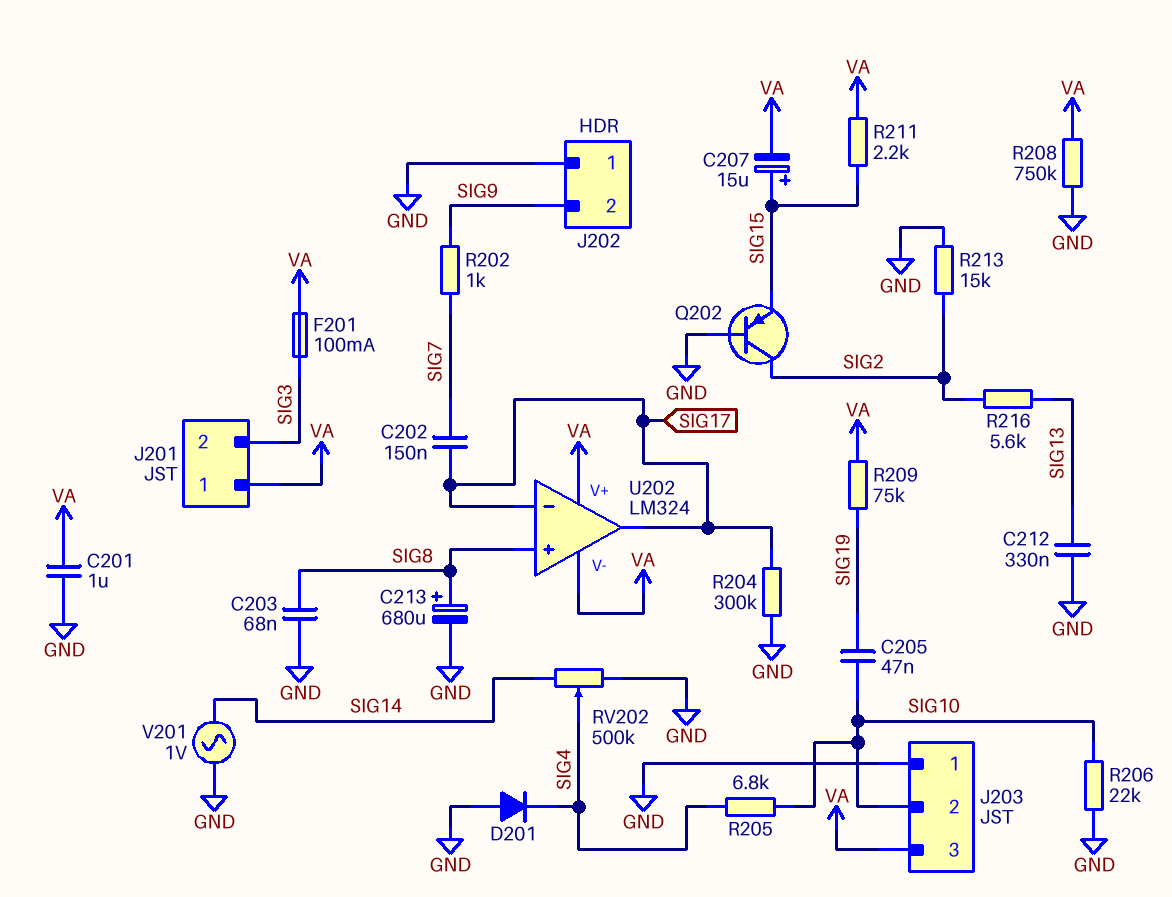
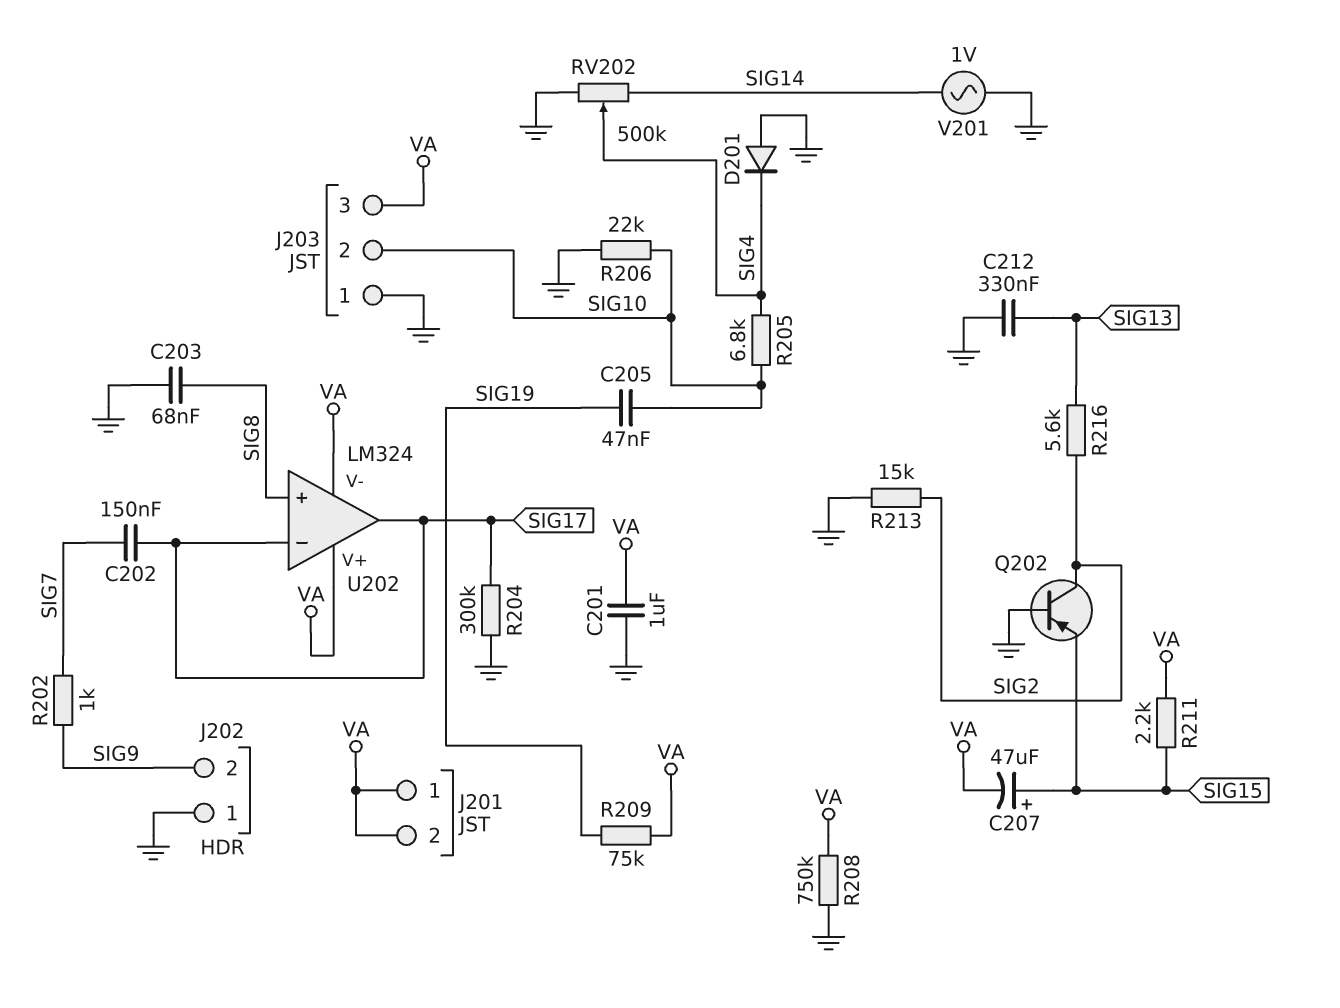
C207: 15uF (plus SIG15, minus VA) -> 47uF (plus SIG15, minus VA)
C213: 680uF (plus SIG8, minus GND) -> none
F201: 100mA (SIG3, VA) -> none
J201 pin 2: SIG3 -> VA

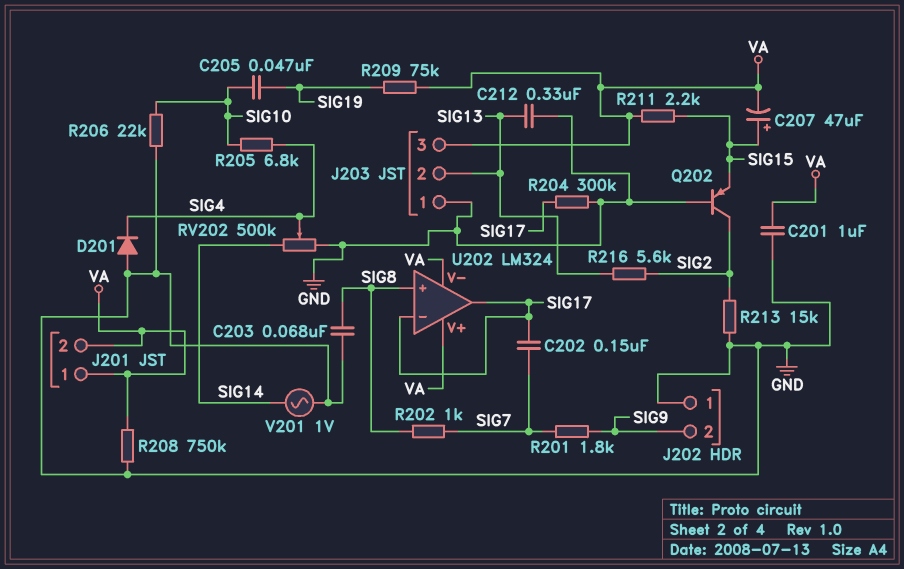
J203 pin 2: SIG10 -> SIG13
R201: none -> 1.8k (SIG7, SIG9)
R202: 1k (SIG7, SIG9) -> 1k (SIG7, SIG8)

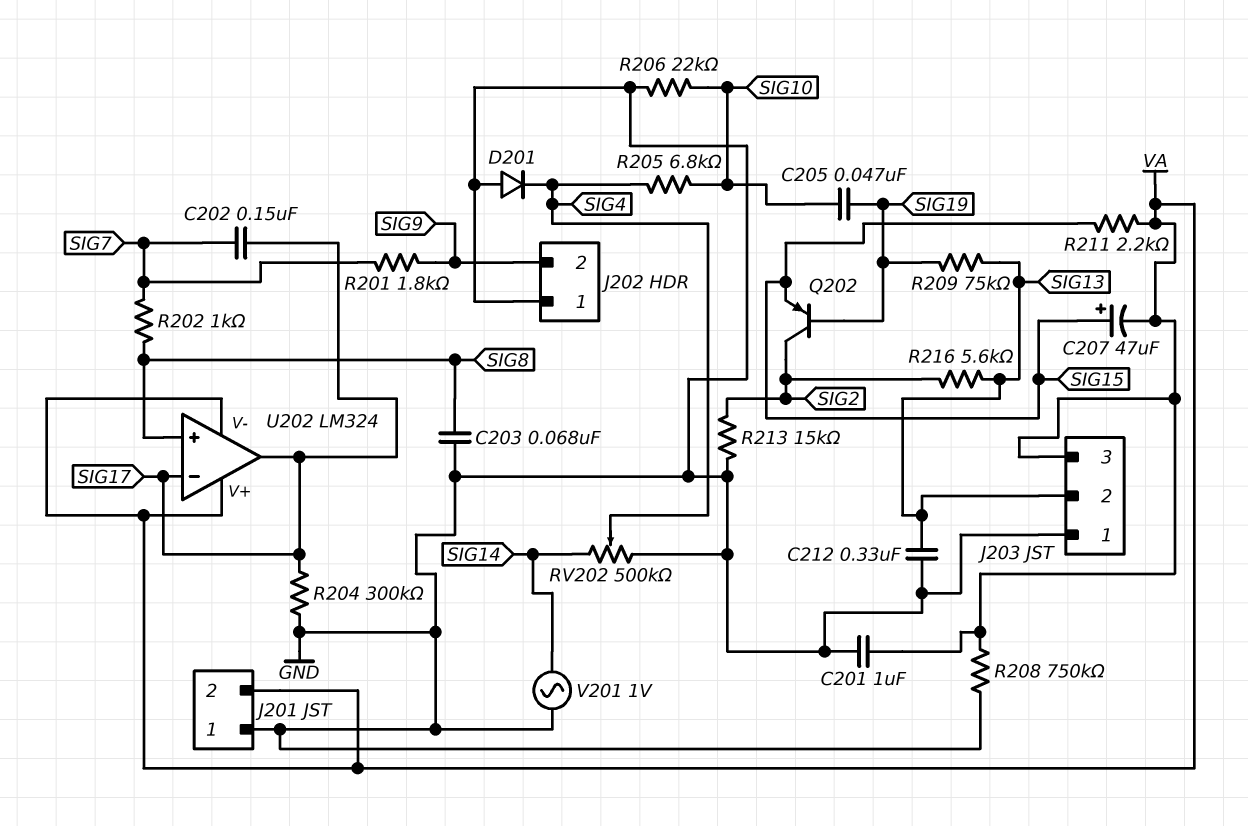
J201 pin 1: VA -> GND
Q202: PNP (B GND, C SIG2, E SIG15) -> PNP (B SIG19, C SIG2, E SIG15)
R209: 75k (SIG19, VA) -> 75k (SIG13, SIG19)

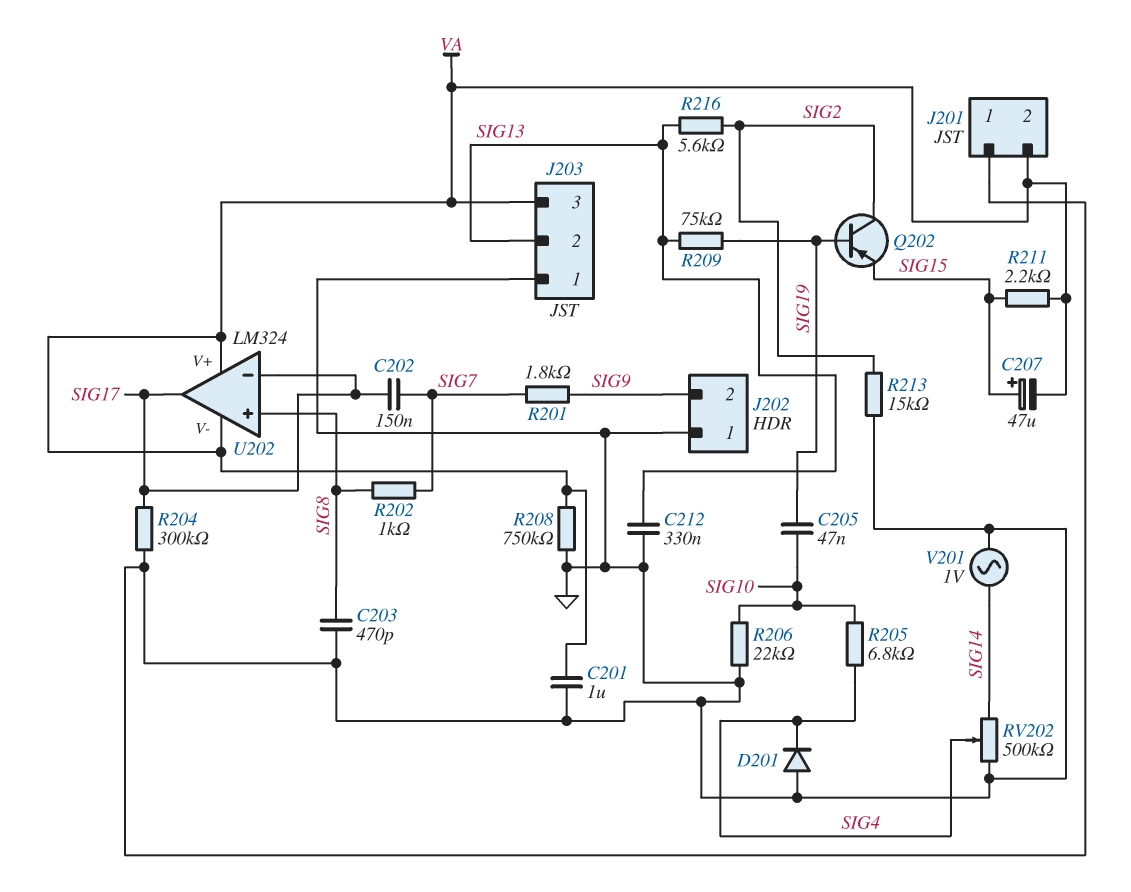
C203: 68nF (GND, SIG8) -> 470pF (GND, SIG8)

